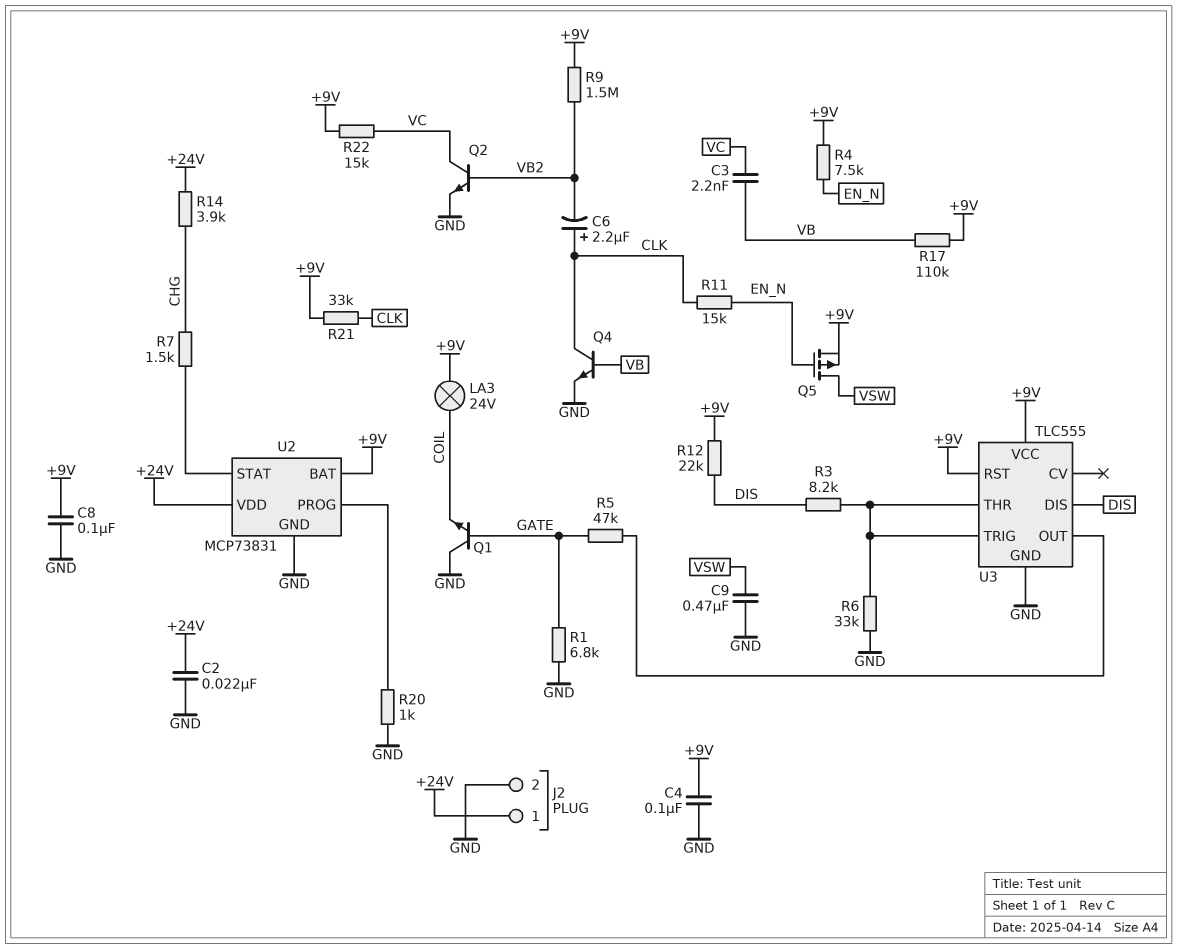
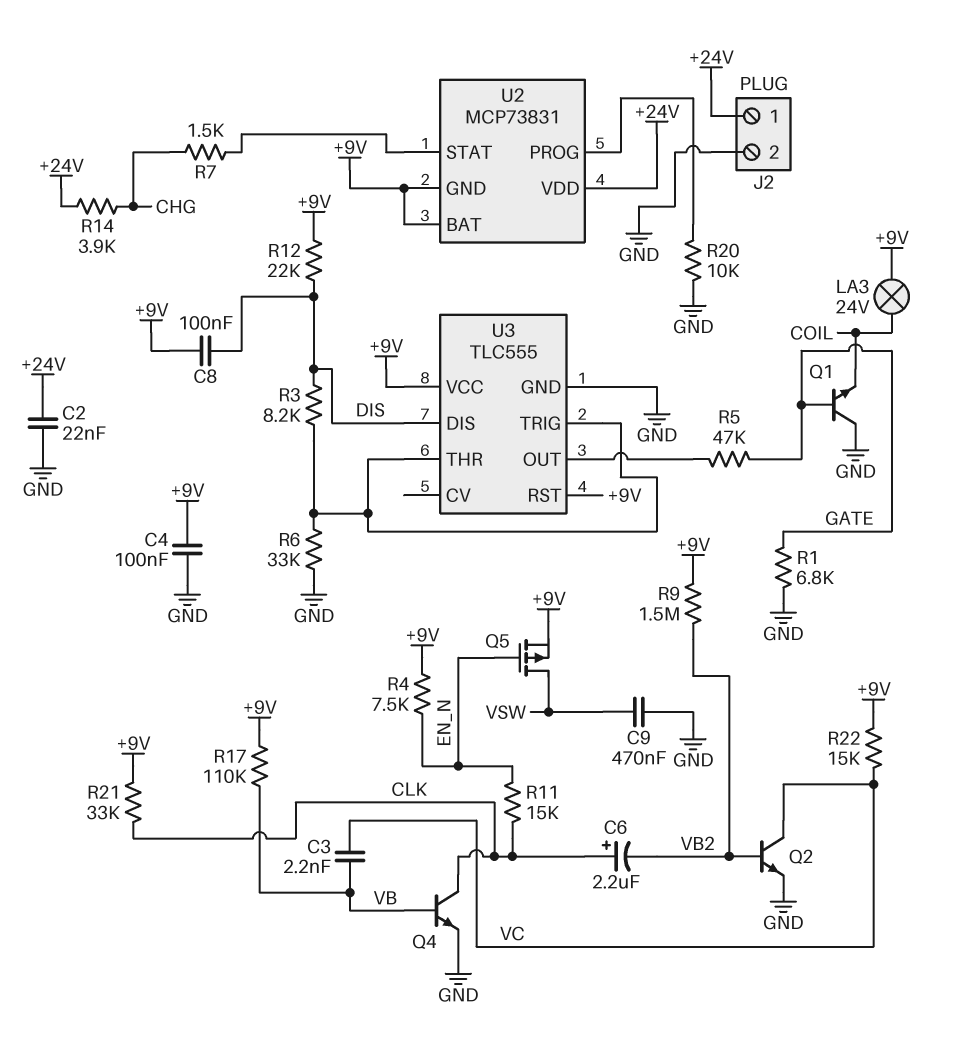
C8: 100nF (+9V, GND) -> 100nF (+9V, DIS)
R20: 1k (GND, U2/PROG) -> 10k (GND, U2/PROG)
U2 pin GND: GND -> +9V

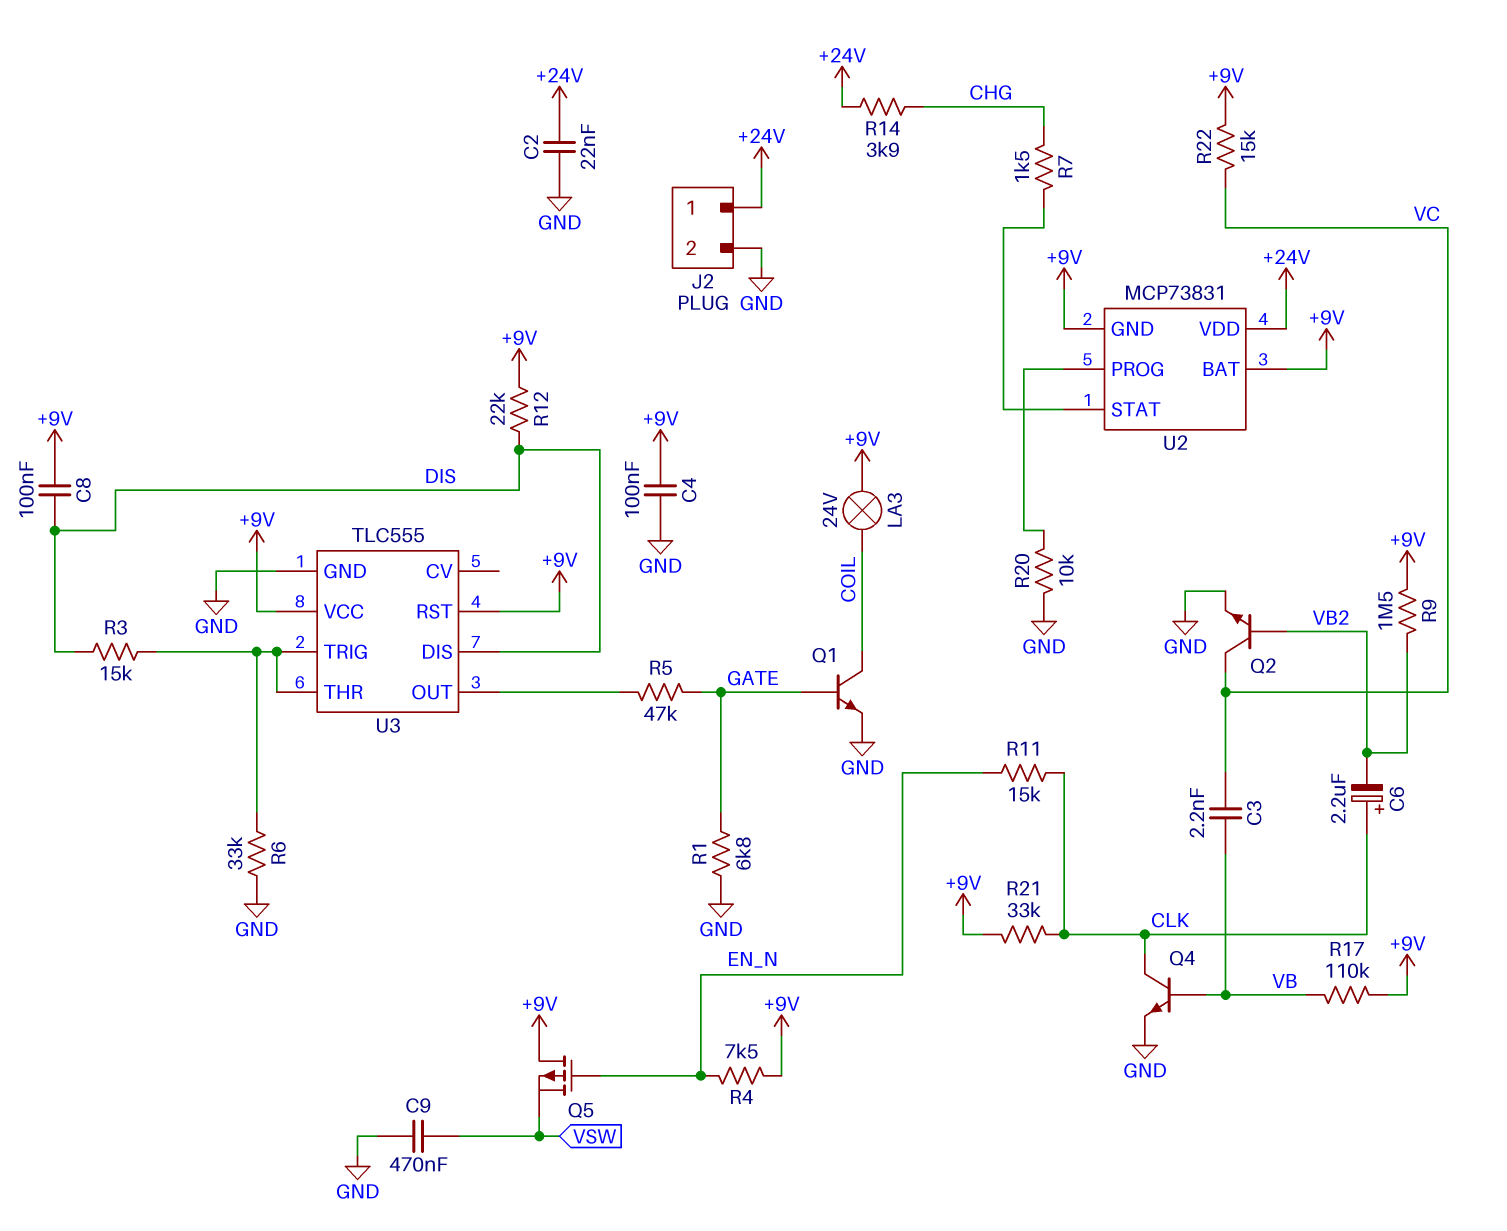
Q1: NPN (B GATE, C GND, E COIL) -> NPN (B GATE, C COIL, E GND)
Q5: PMOS (G EN_N, D VSW, S +9V) -> PMOS (G EN_N, D +9V, S VSW)
R3: 8.2k (DIS, U3/THR) -> 15k (DIS, U3/THR)

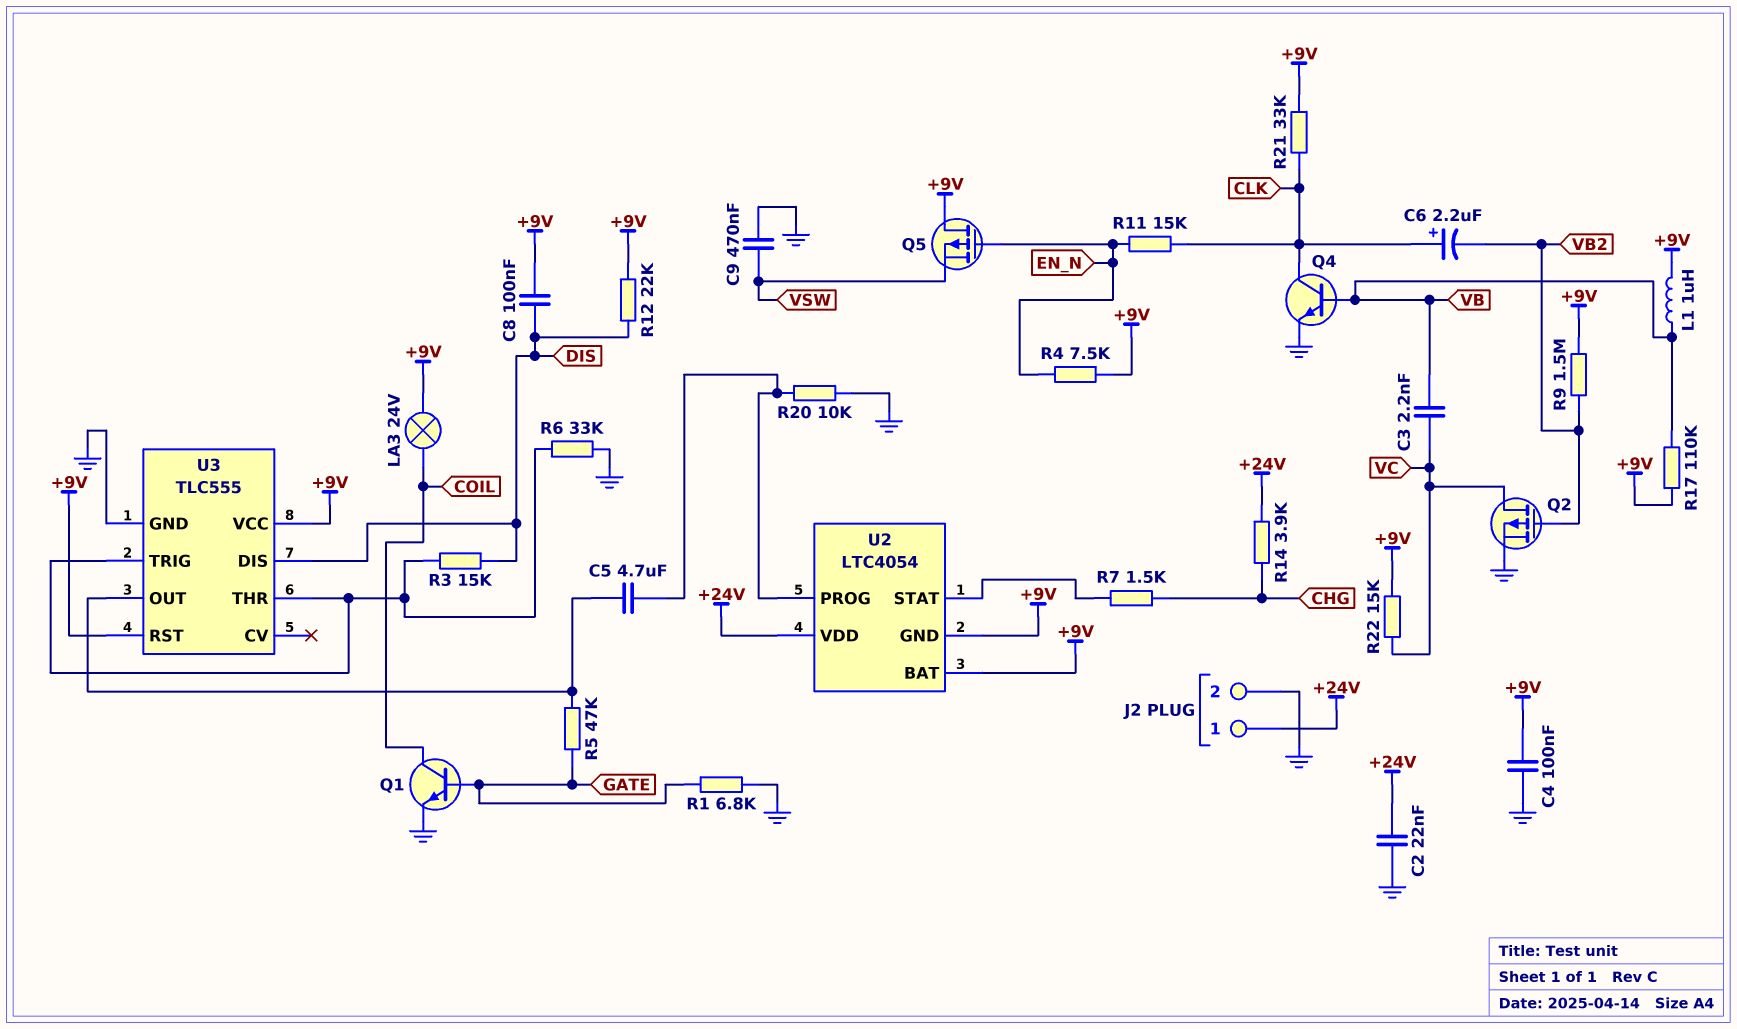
C5: none -> 4.7uF (U2/PROG, U3/OUT)
L1: none -> 1uH (+9V, VB)
Q2: NPN (B VB2, C VC, E GND) -> PMOS (G VB2, D VC, S GND)
U2: MCP73831 -> LTC4054

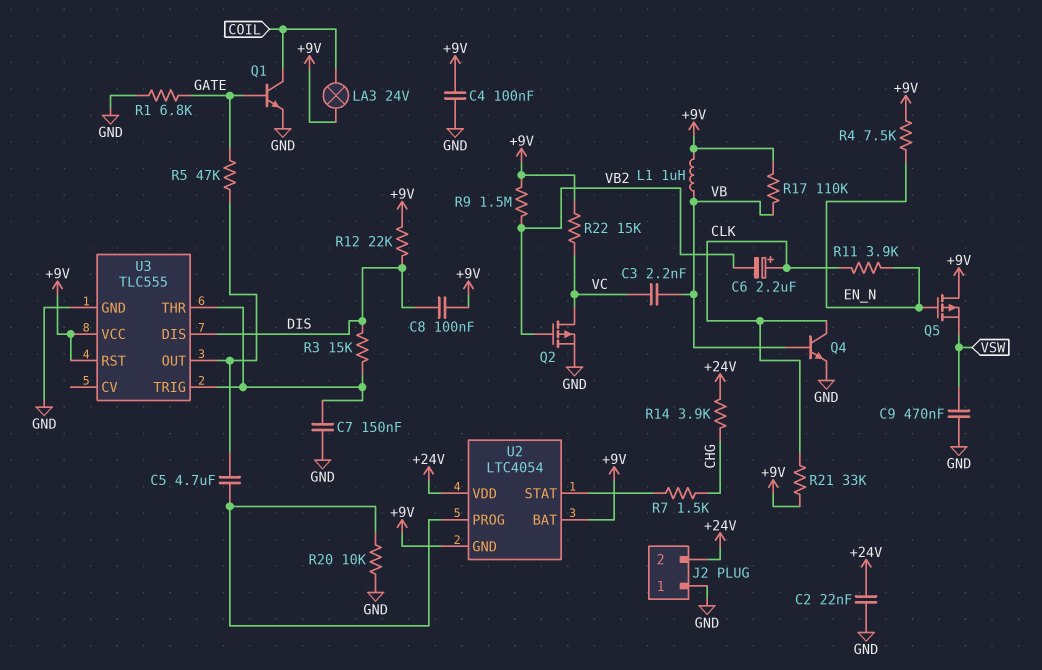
C7: none -> 150nF (GND, U3/THR)
J2 pin 1: +24V -> GND
J2 pin 2: GND -> +24V
R6: 33k (GND, U3/THR) -> none
R11: 15k (CLK, EN_N) -> 3.9k (CLK, EN_N)

